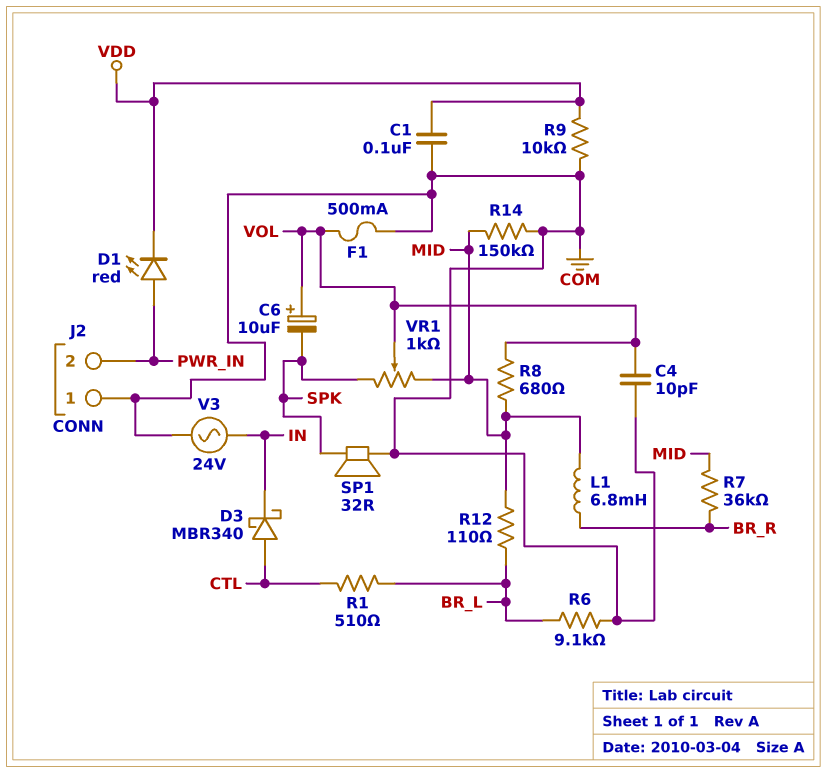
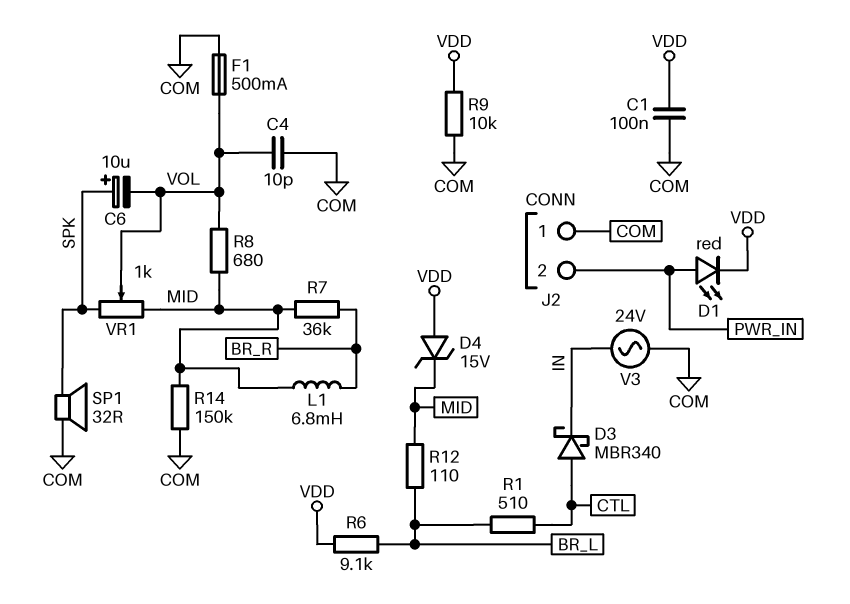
C6: 10uF (plus VOL, minus SPK) -> 10uF (plus SPK, minus VOL)
D4: none -> zener 15V (A VDD, K MID)
R6: 9.1k (BR_L, COM) -> 9.1k (BR_L, VDD)

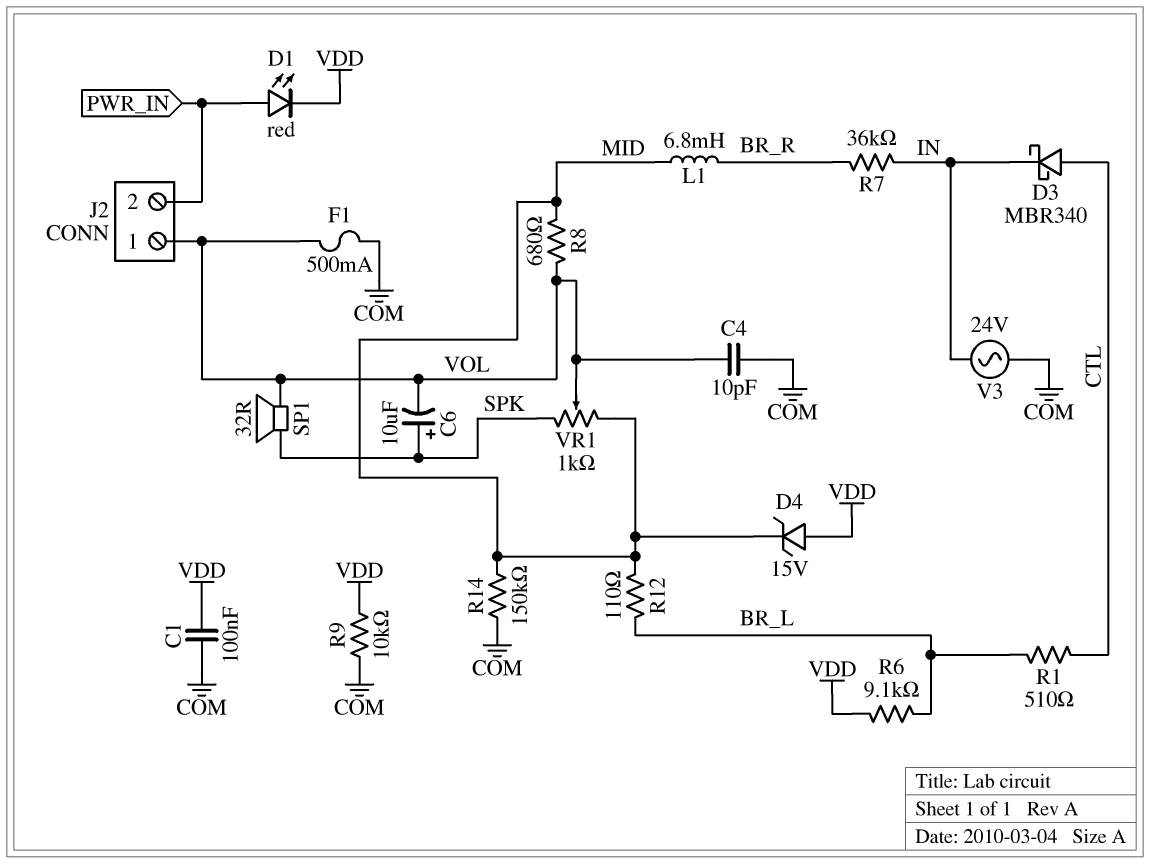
J2 pin 1: COM -> VOL
R7: 36k (BR_R, MID) -> 36k (BR_R, IN)
SP1: speaker 32R (COM, SPK) -> speaker 32R (SPK, VOL)

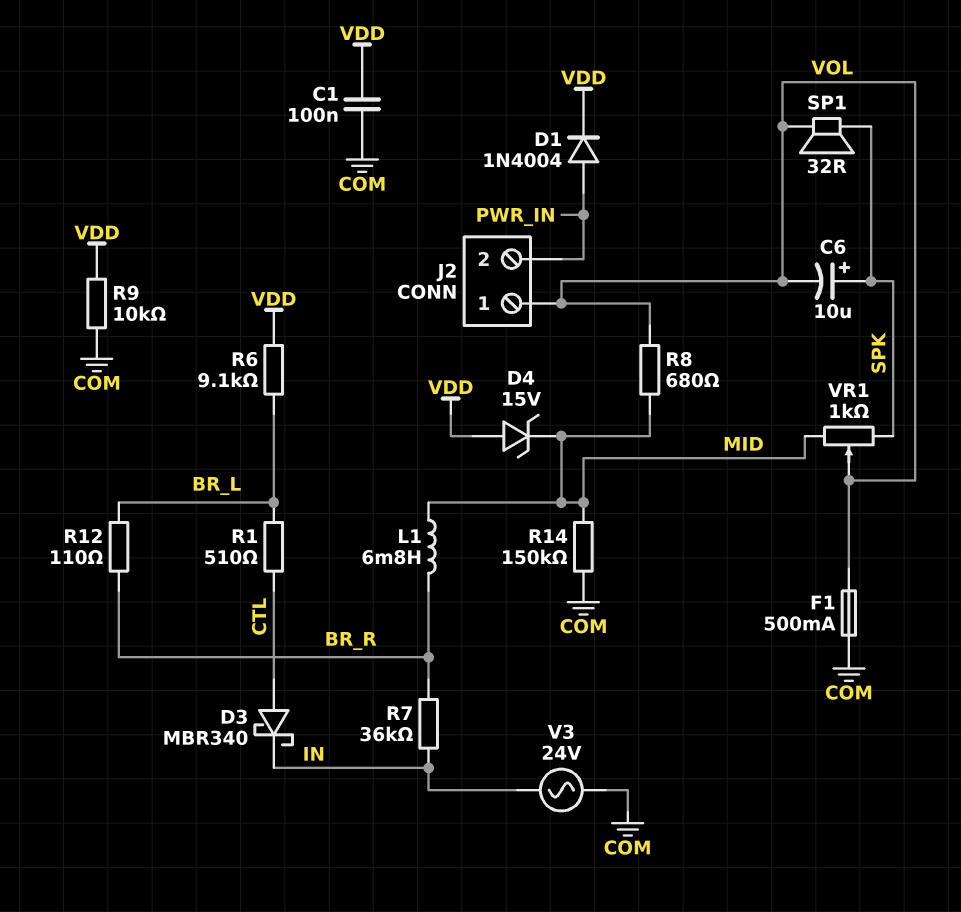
C4: 10pF (COM, VOL) -> none
D1: LED red (A PWR_IN, K VDD) -> diode 1N4004 (A PWR_IN, K VDD)
R12: 110 (BR_L, MID) -> 110 (BR_L, BR_R)

